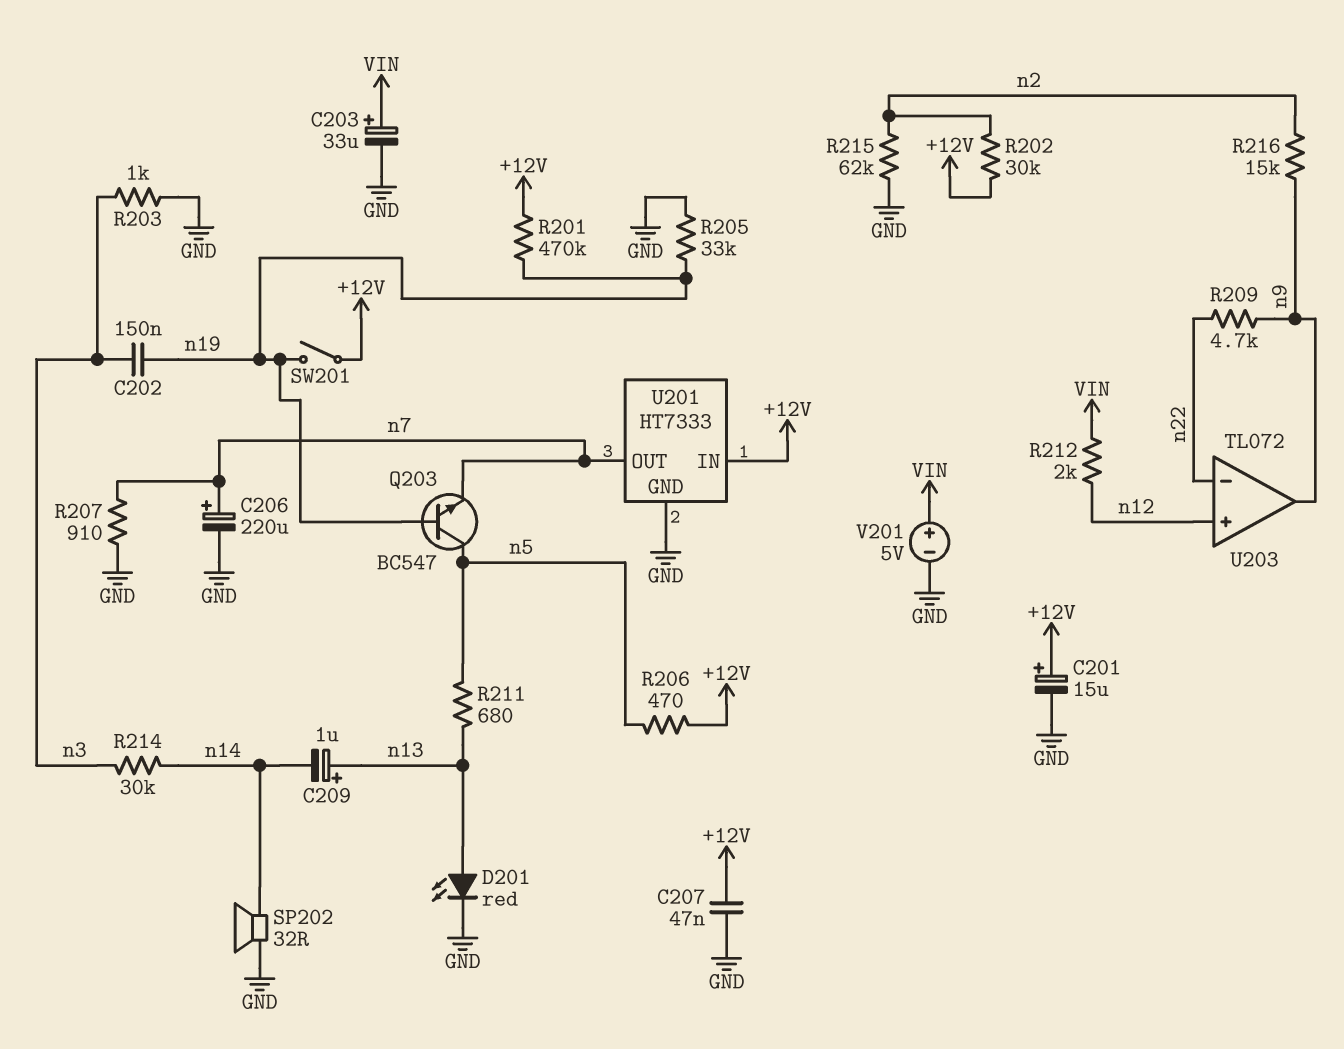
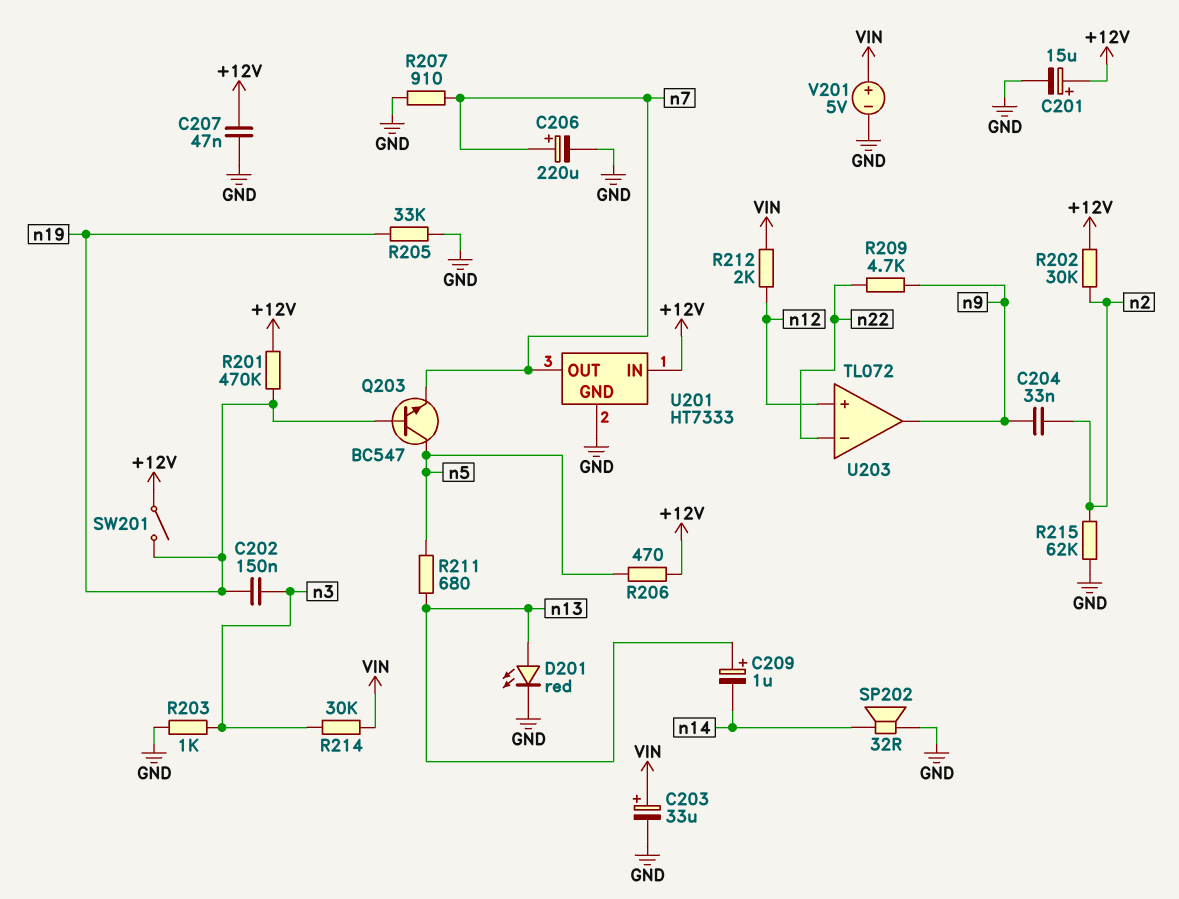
C204: none -> 33nF (n2, n9)
R214: 30k (n3, n14) -> 30k (VIN, n3)
R216: 15k (n2, n9) -> none

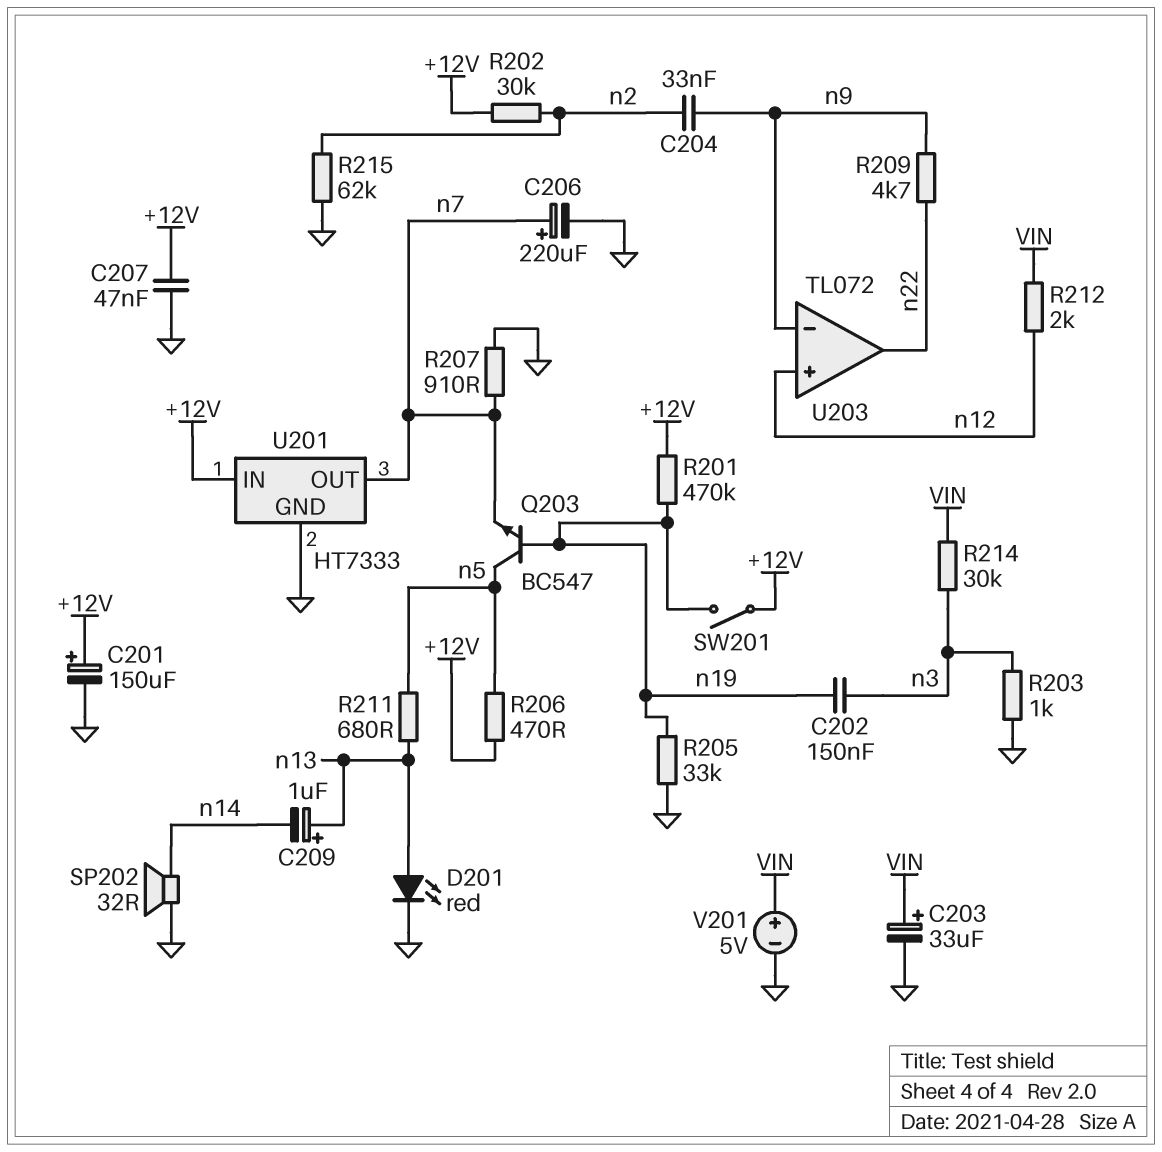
C201: 15uF (plus +12V, minus GND) -> 150uF (plus +12V, minus GND)
U203 pin in-: n22 -> n9
U203 pin out: n9 -> n22

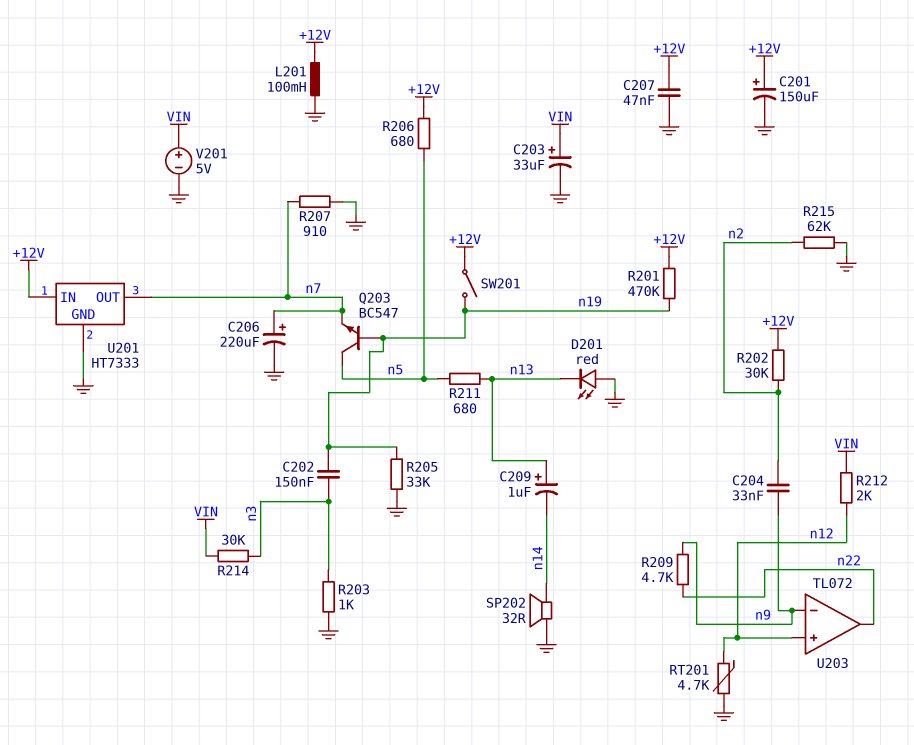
D201: LED red (A n13, K GND) -> LED red (A GND, K n13)
L201: none -> 100mH (+12V, GND)
R206: 470 (+12V, n5) -> 680 (+12V, n5)
RT201: none -> 4.7k (GND, n12)

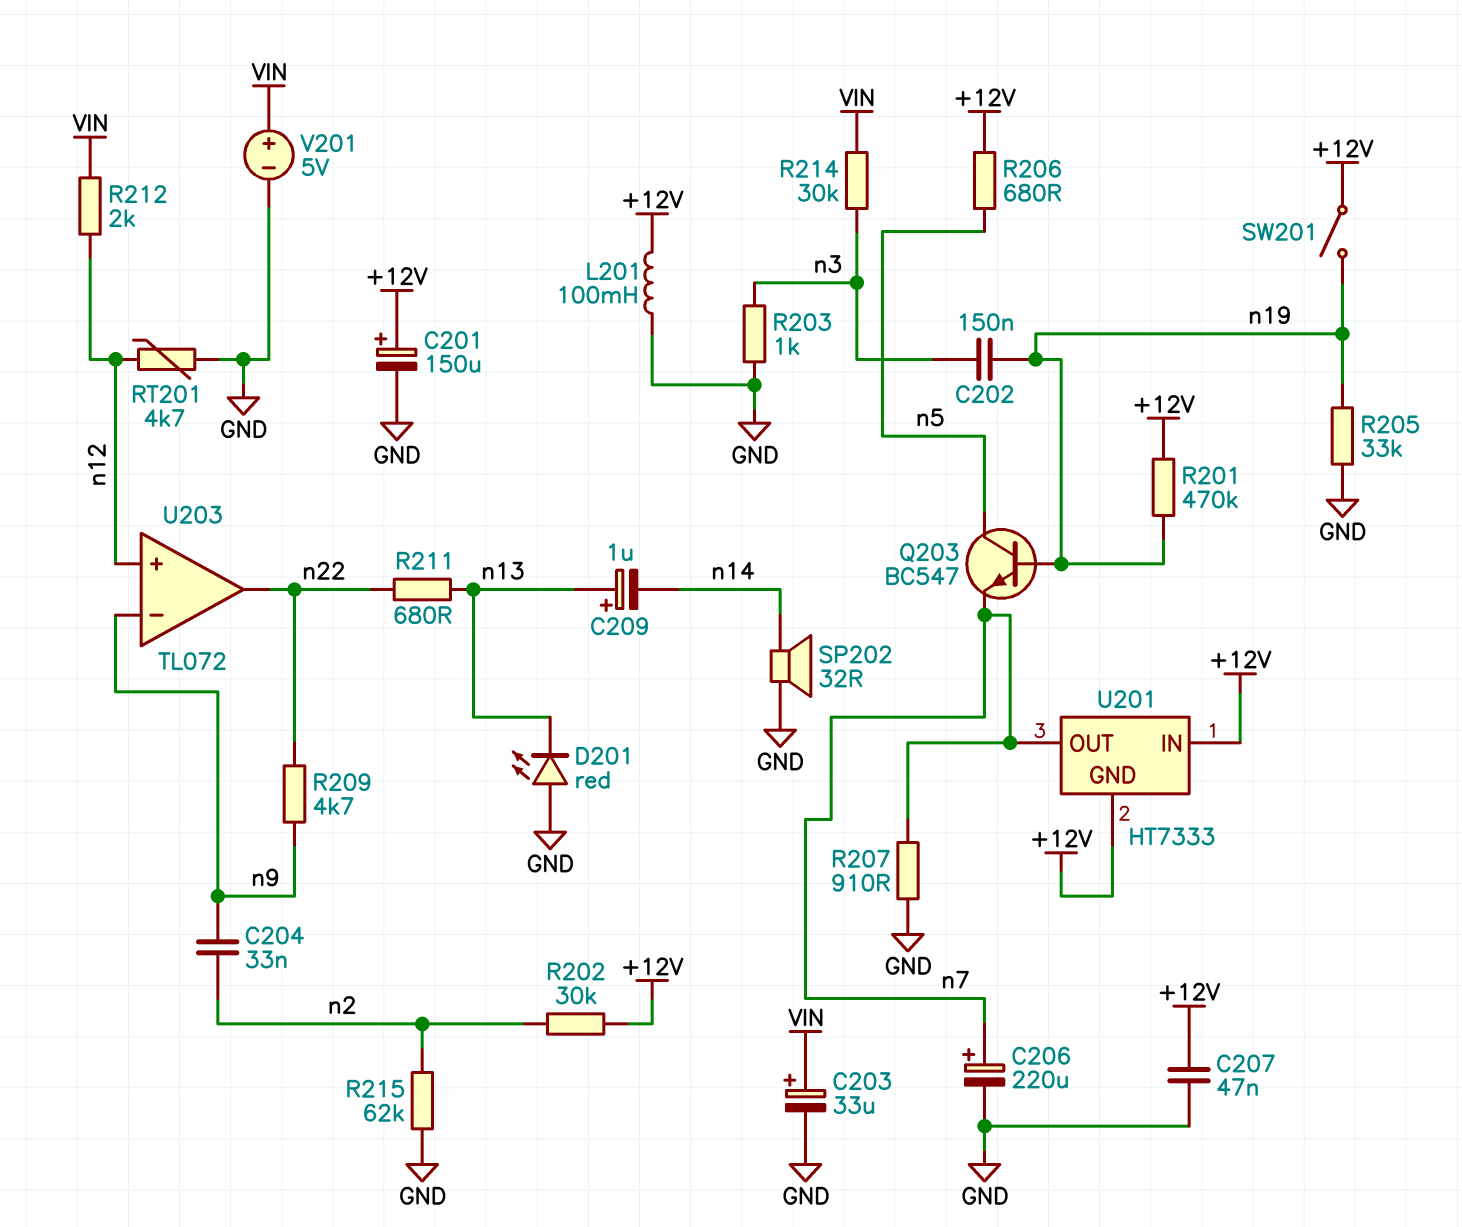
R211: 680 (n5, n13) -> 680 (n13, n22)
U201 pin GND: GND -> +12V

